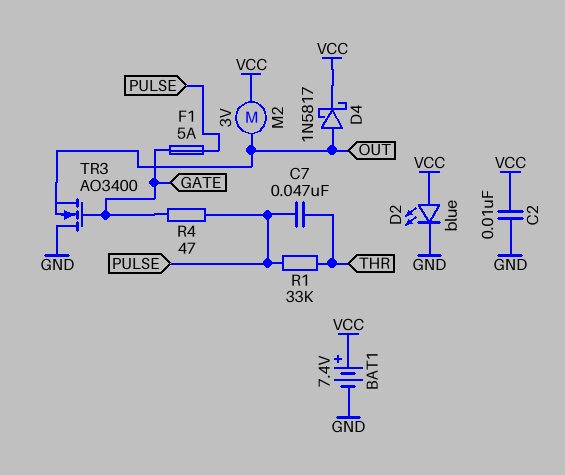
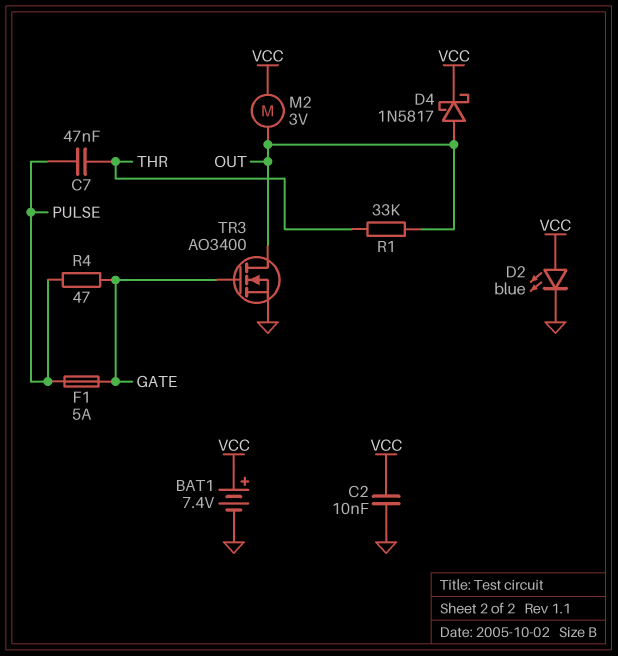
R1: 33k (PULSE, THR) -> 33k (OUT, THR)
TR3: NMOS AO3400 (G GATE, D GND, S OUT) -> NMOS AO3400 (G GATE, D OUT, S GND)

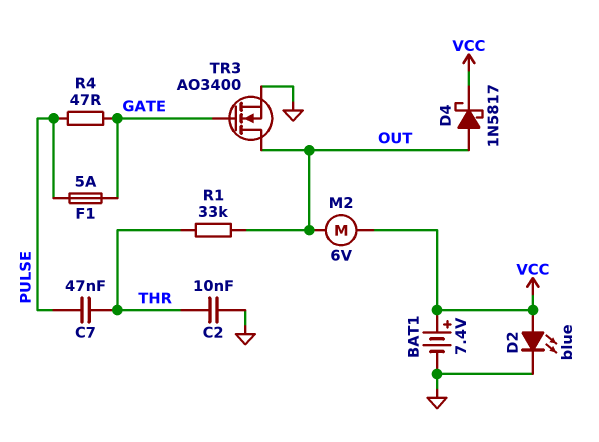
C2: 10nF (GND, VCC) -> 10nF (GND, THR)
M2: motor 3V (OUT, VCC) -> motor 6V (OUT, VCC)

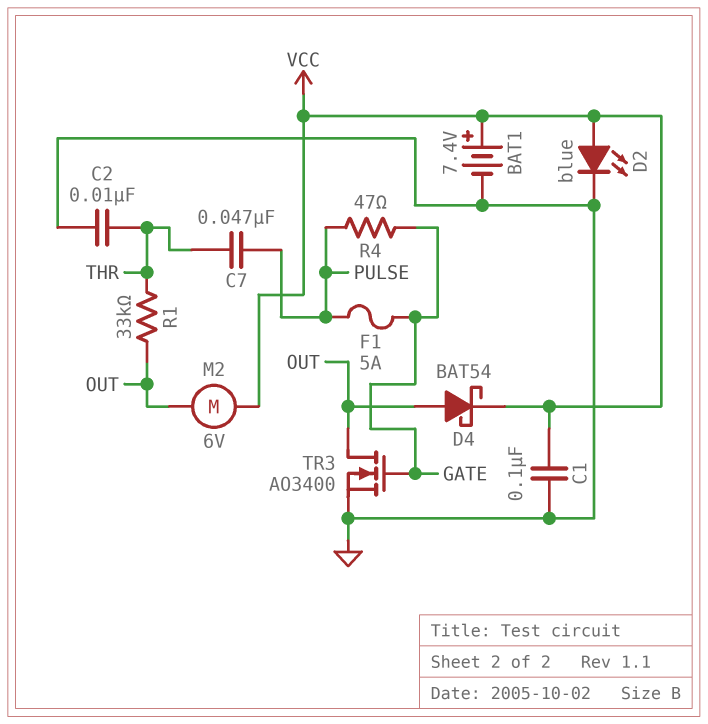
C1: none -> 100nF (GND, VCC)
D4: schottky 1N5817 (A OUT, K VCC) -> schottky BAT54 (A OUT, K VCC)

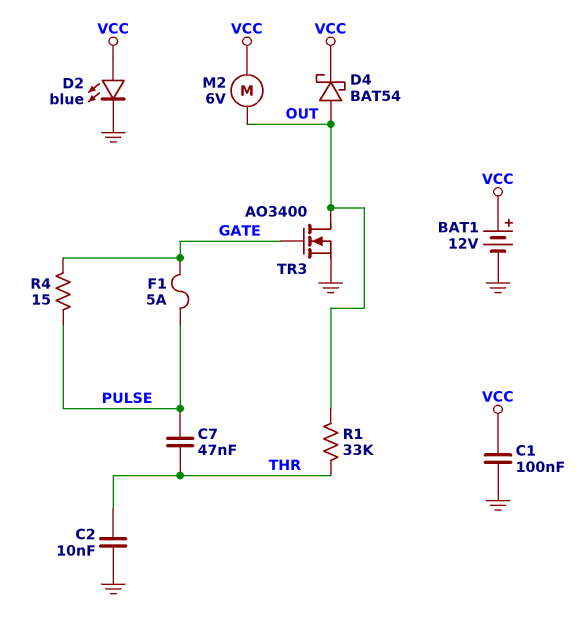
BAT1: 7.4V (plus VCC, minus GND) -> 12V (plus VCC, minus GND)
R4: 47 (GATE, PULSE) -> 15 (GATE, PULSE)

